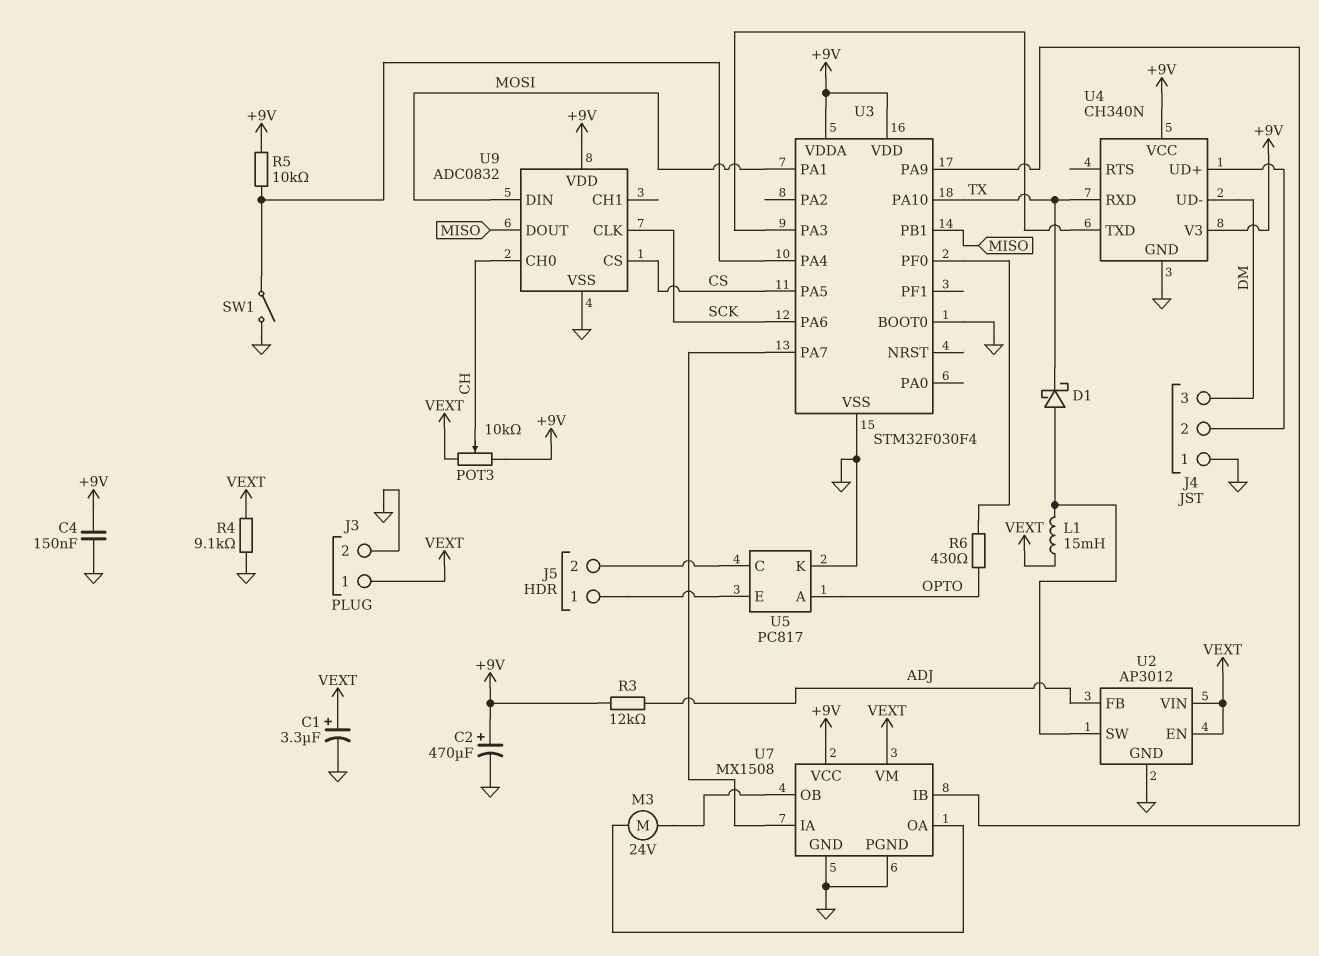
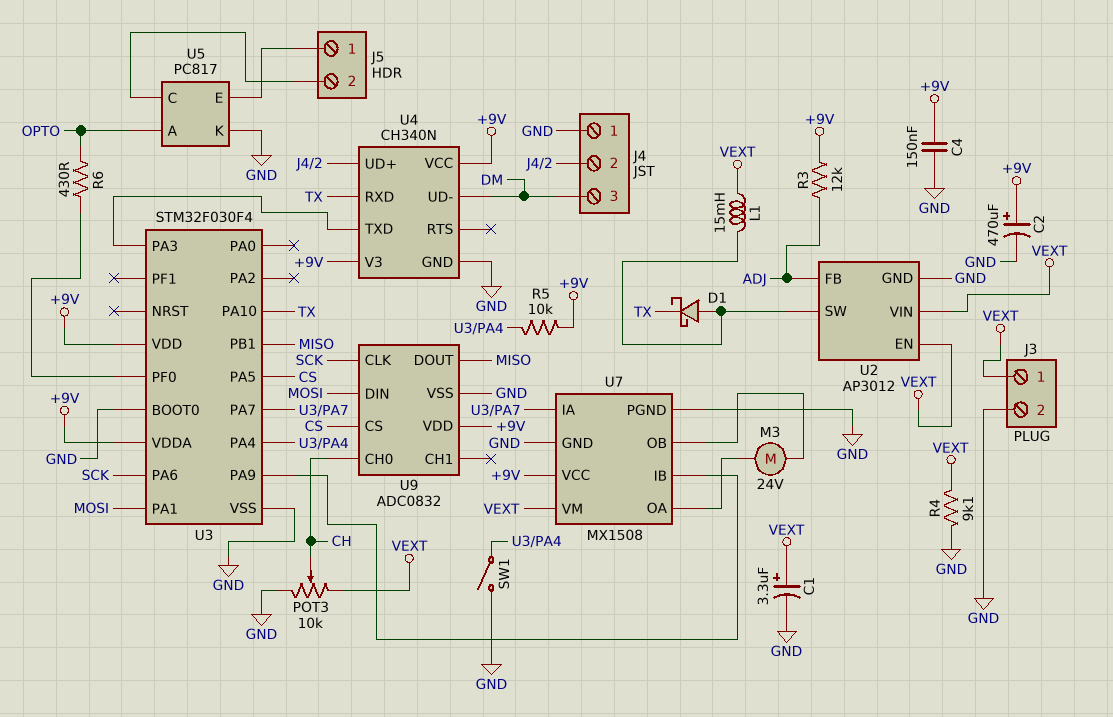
POT3: 10k (+9V, VEXT, wiper CH) -> 10k (GND, VEXT, wiper CH)

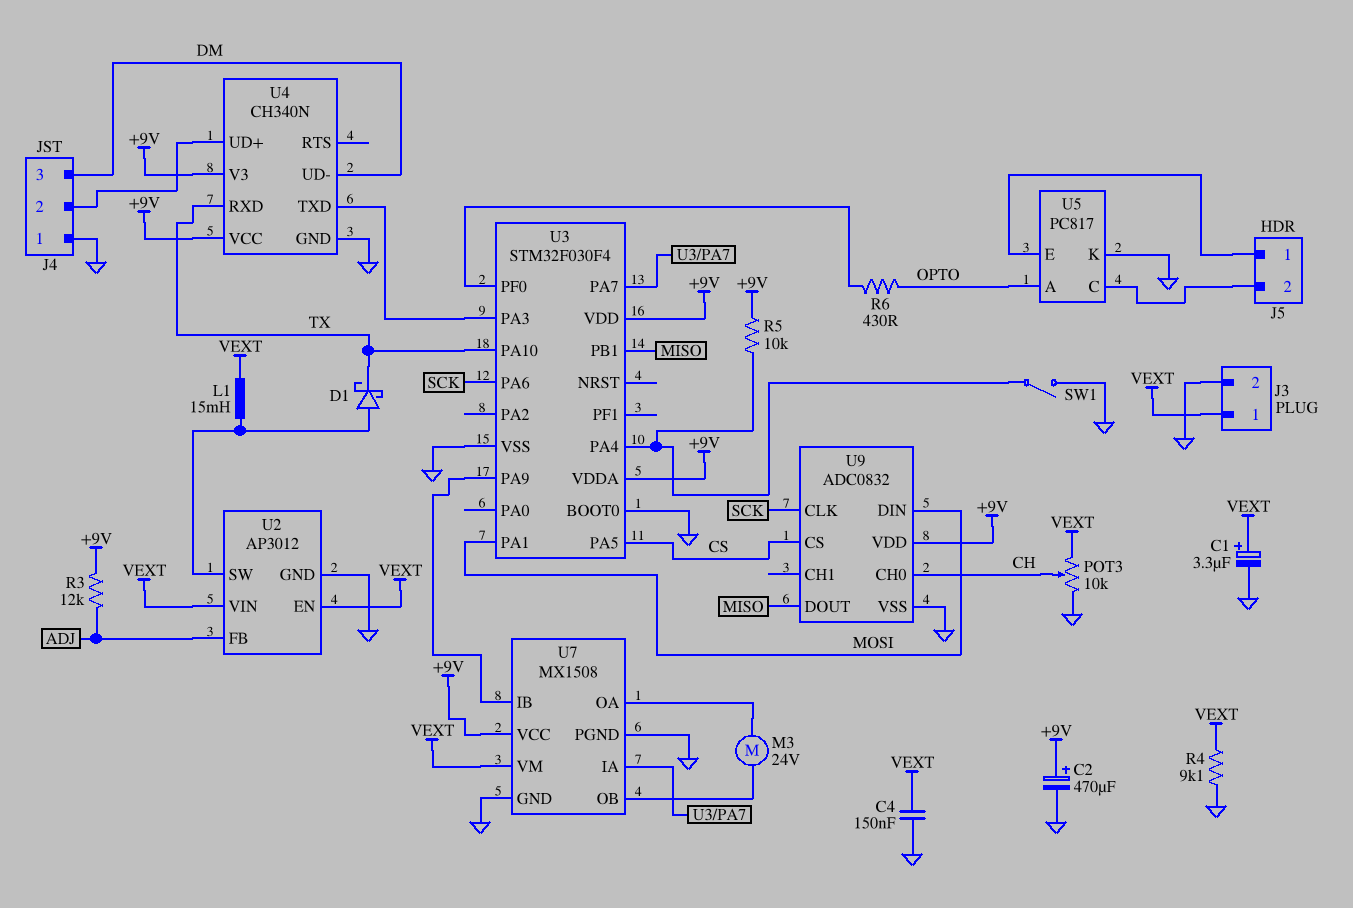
C4: 150nF (+9V, GND) -> 150nF (GND, VEXT)

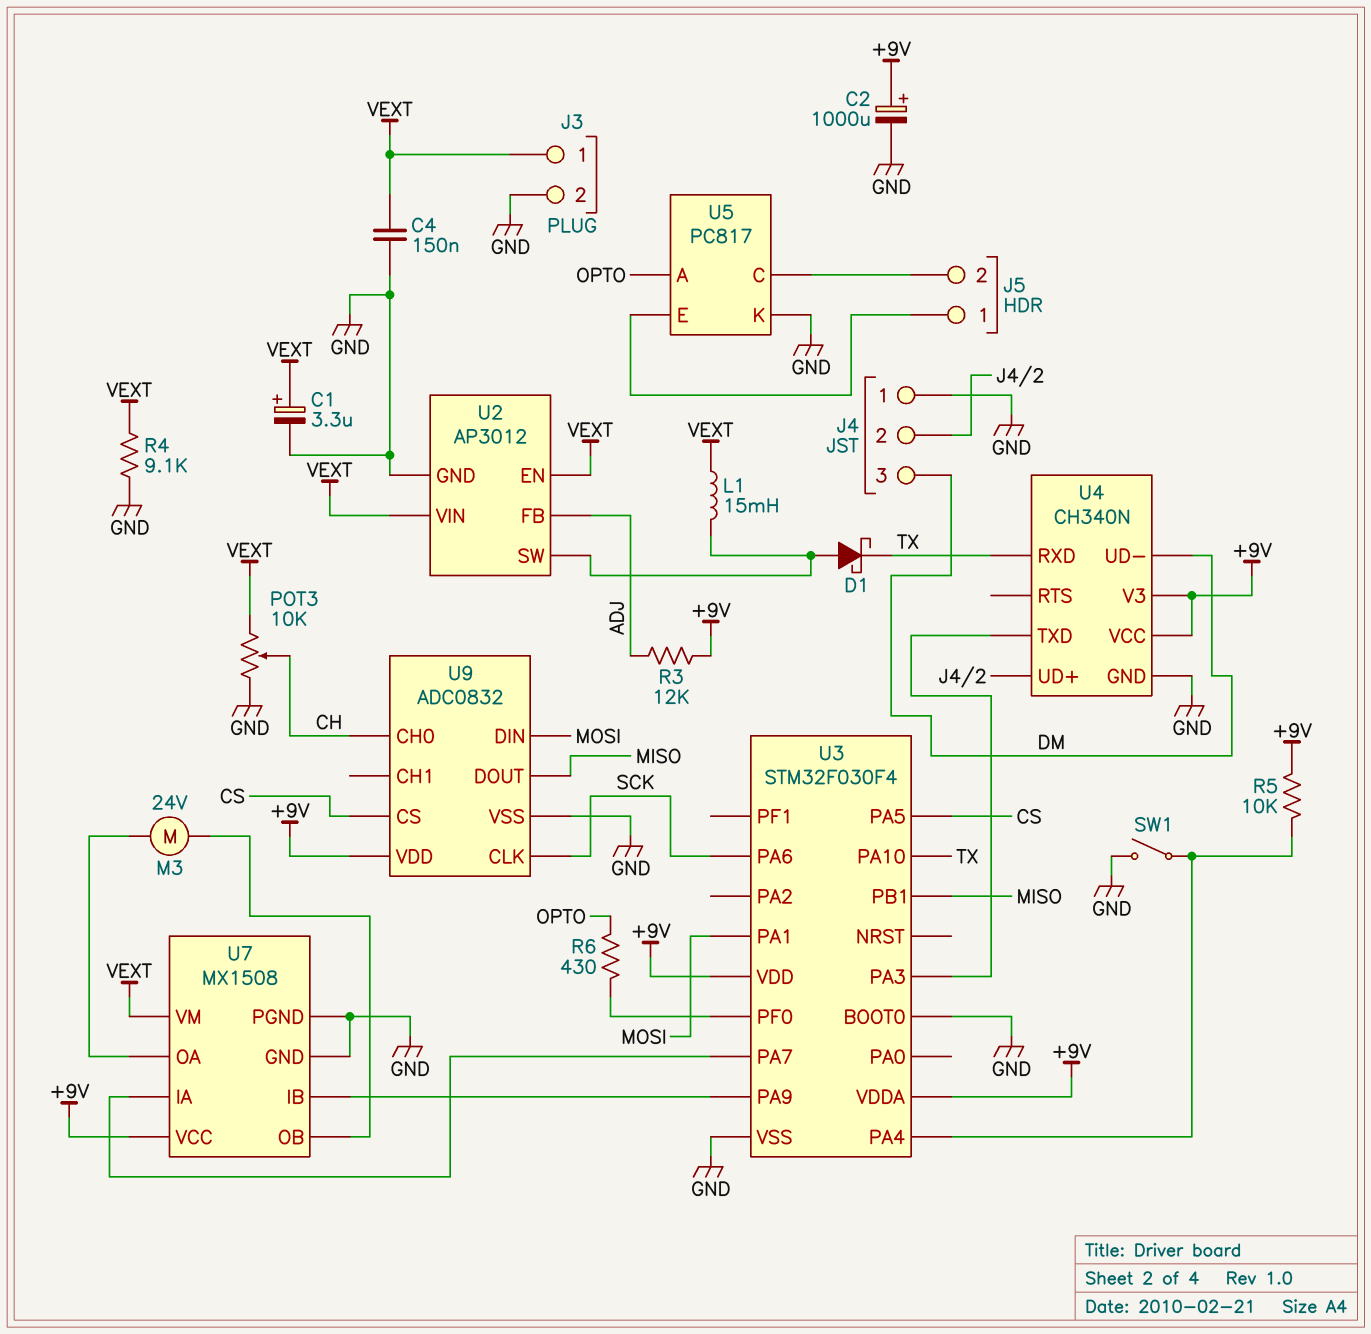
C2: 470uF (plus +9V, minus GND) -> 1000uF (plus +9V, minus GND)

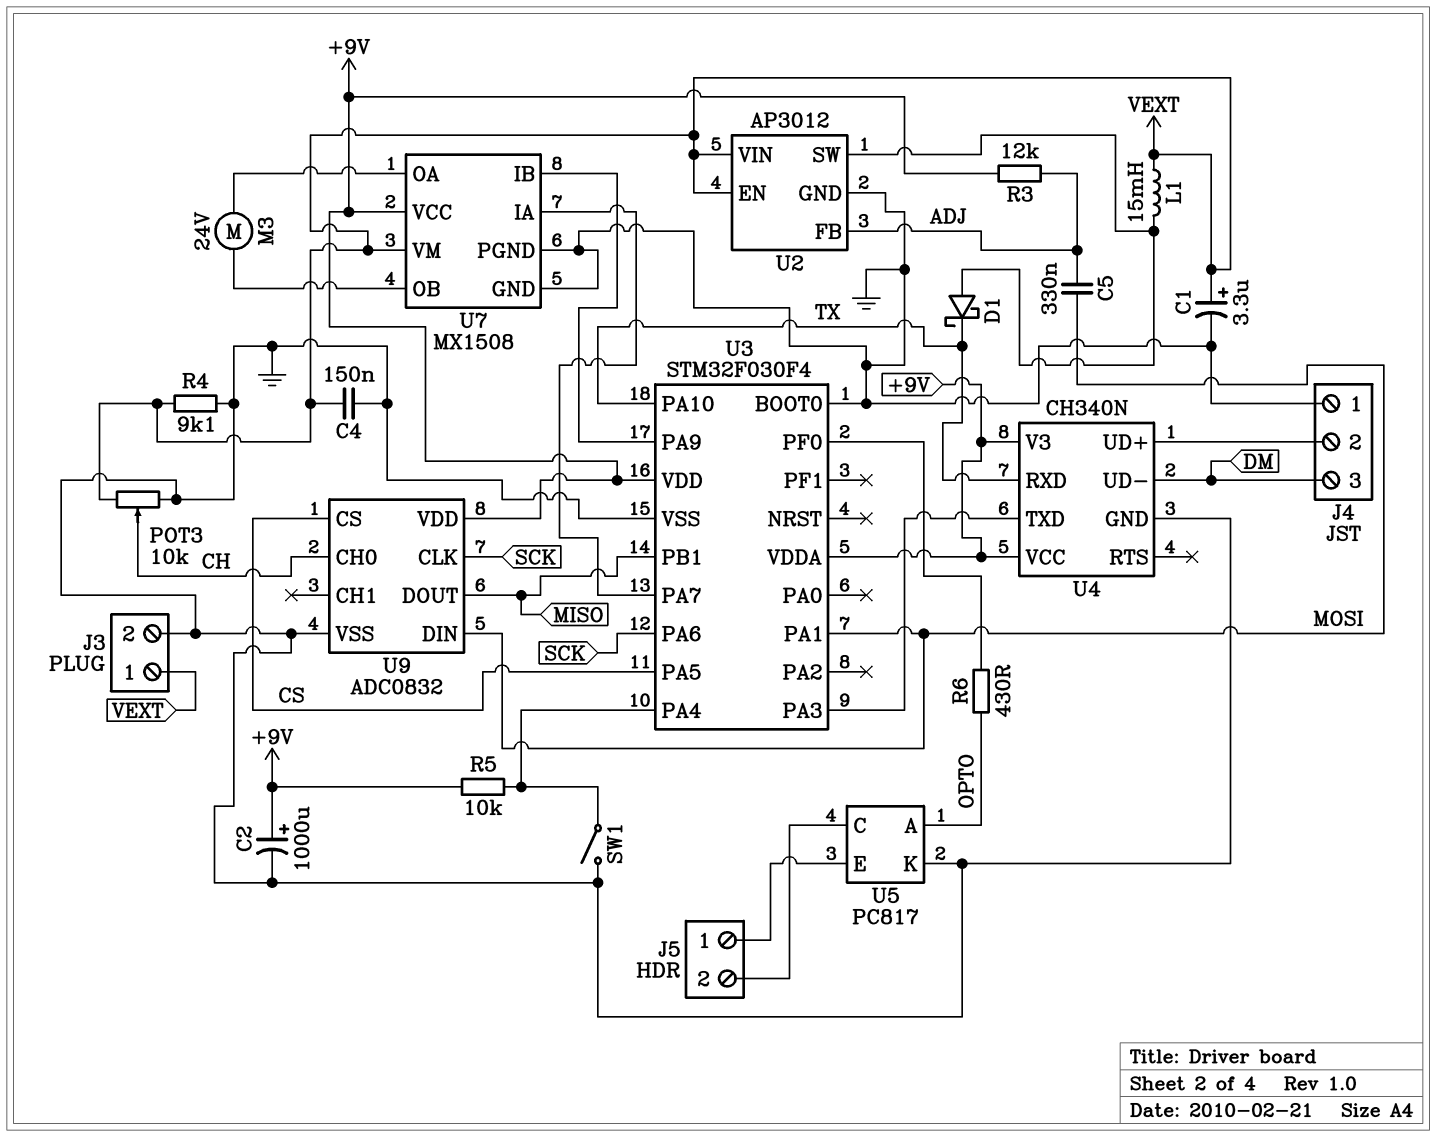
C5: none -> 330nF (ADJ, MOSI)

